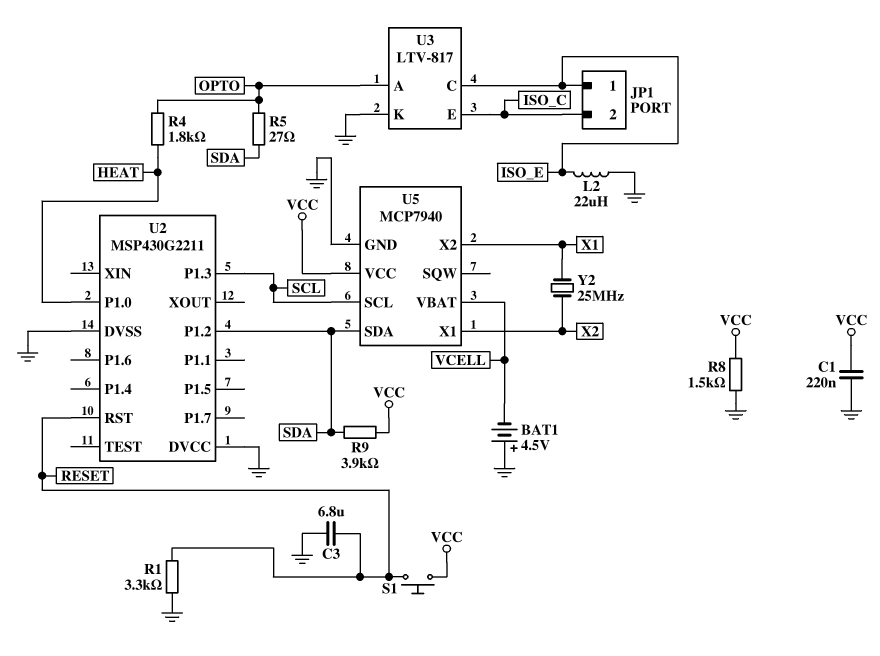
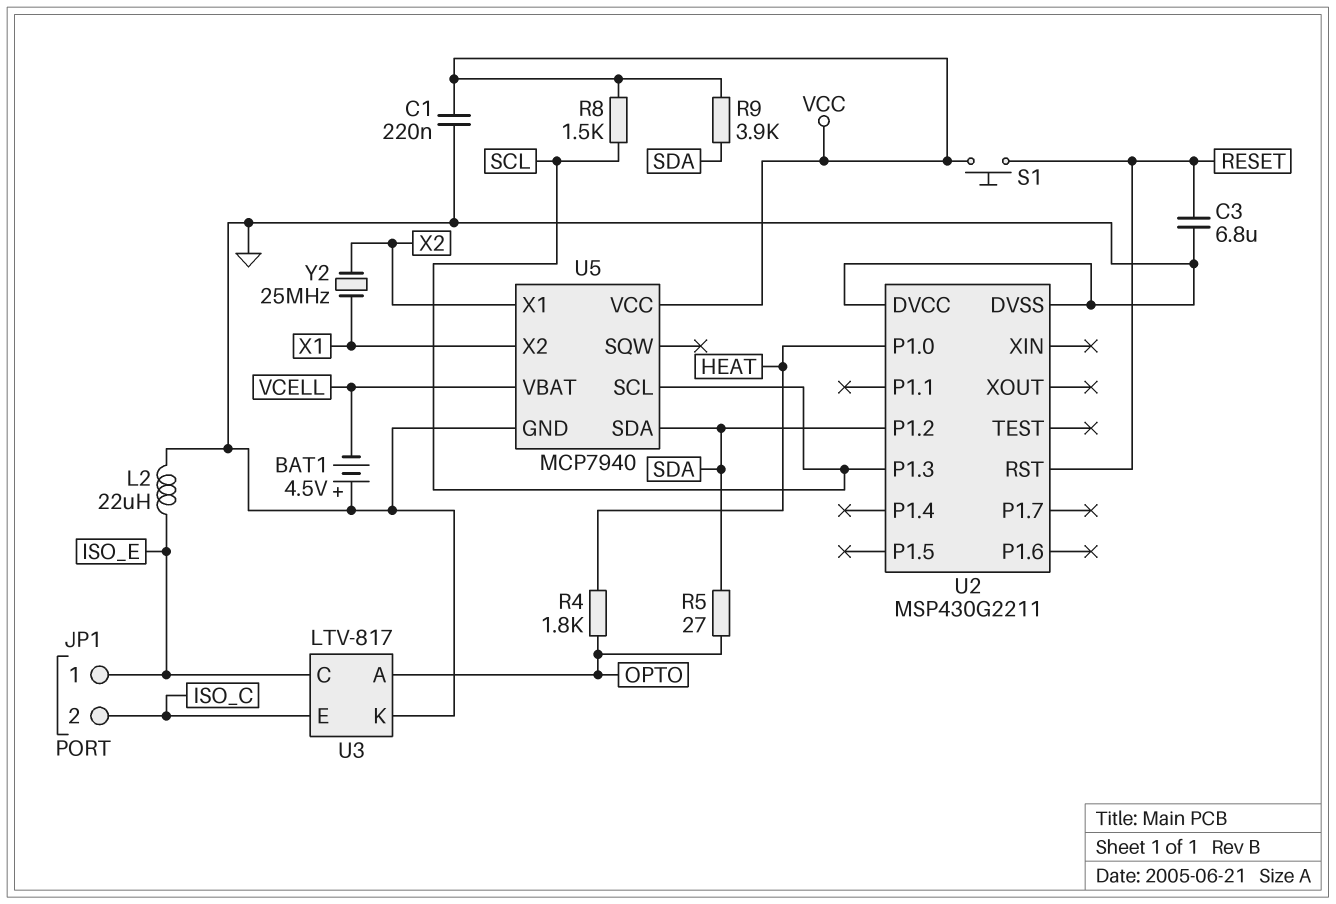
R1: 3.3k (GND, RESET) -> none
R8: 1.5k (GND, VCC) -> 1.5k (SCL, VCC)

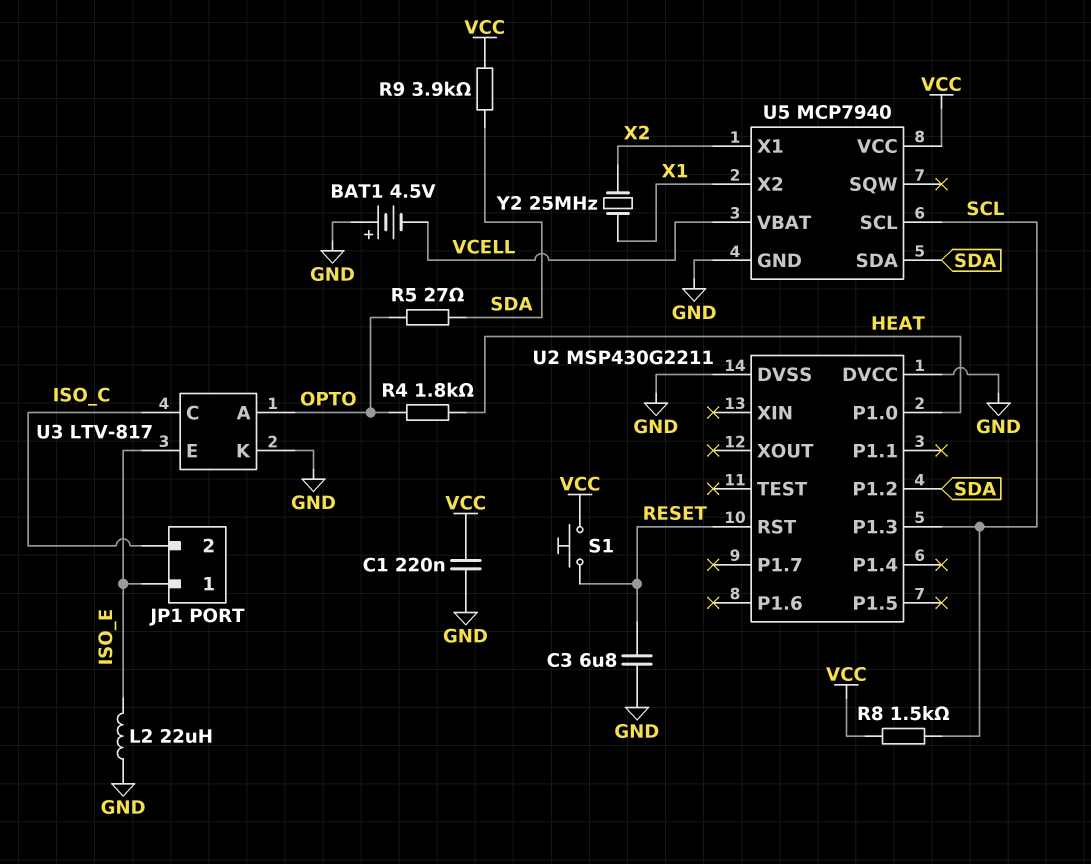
U3 pin C: ISO_E -> ISO_C
U3 pin E: ISO_C -> ISO_E

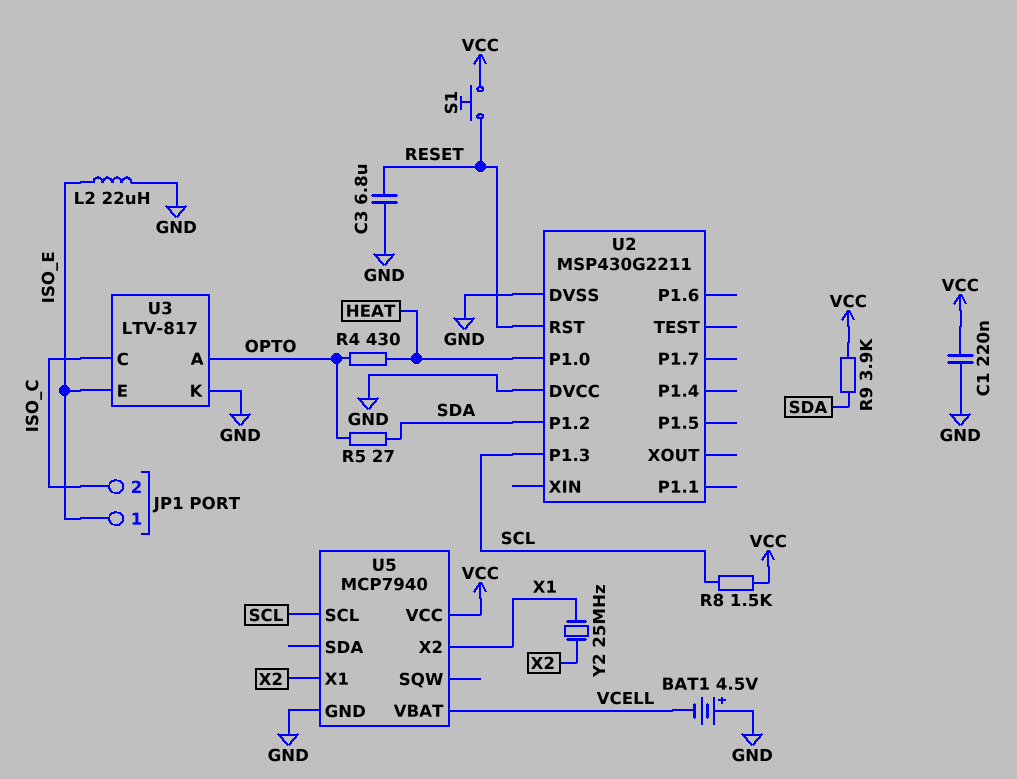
R4: 1.8k (HEAT, OPTO) -> 430 (HEAT, OPTO)
U5 pin SDA: SDA -> none

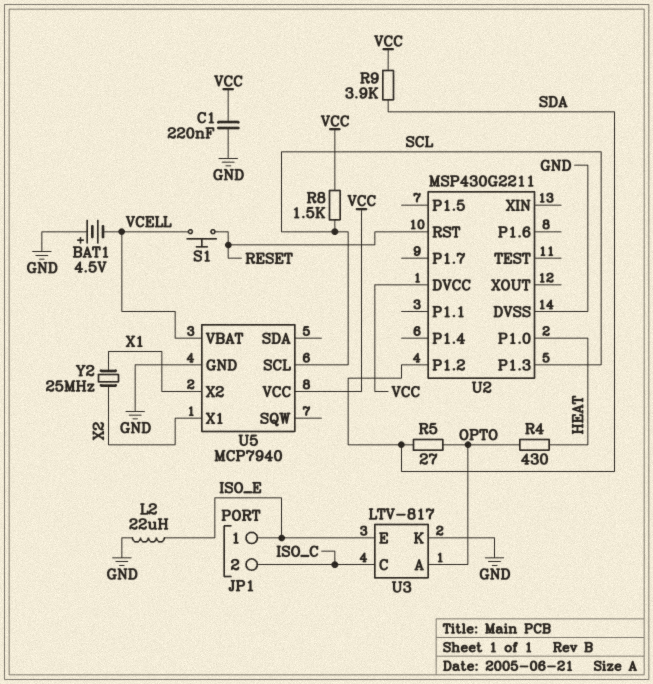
C3: 6.8uF (GND, RESET) -> none
S1: button (RESET, VCC) -> button (RESET, VCELL)
U2 pin DVCC: GND -> VCC

